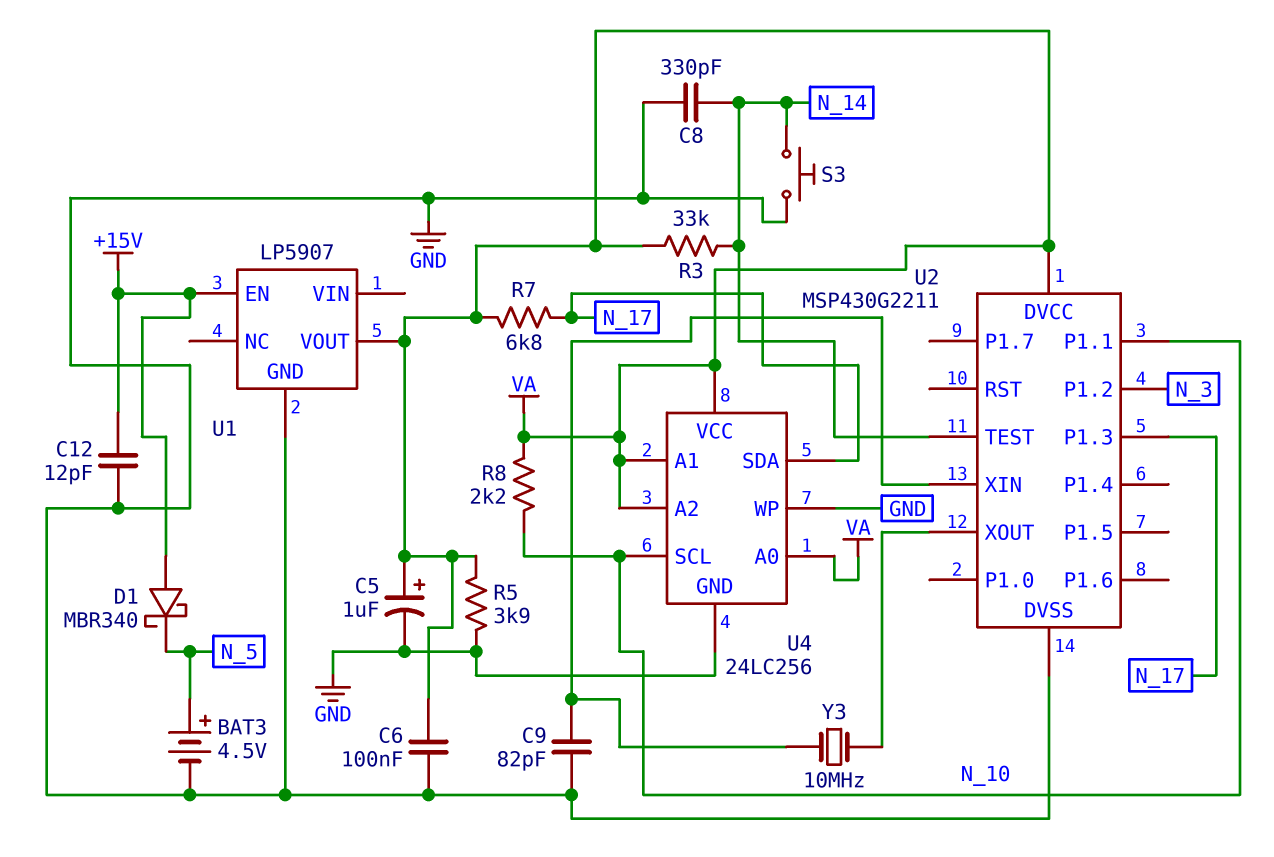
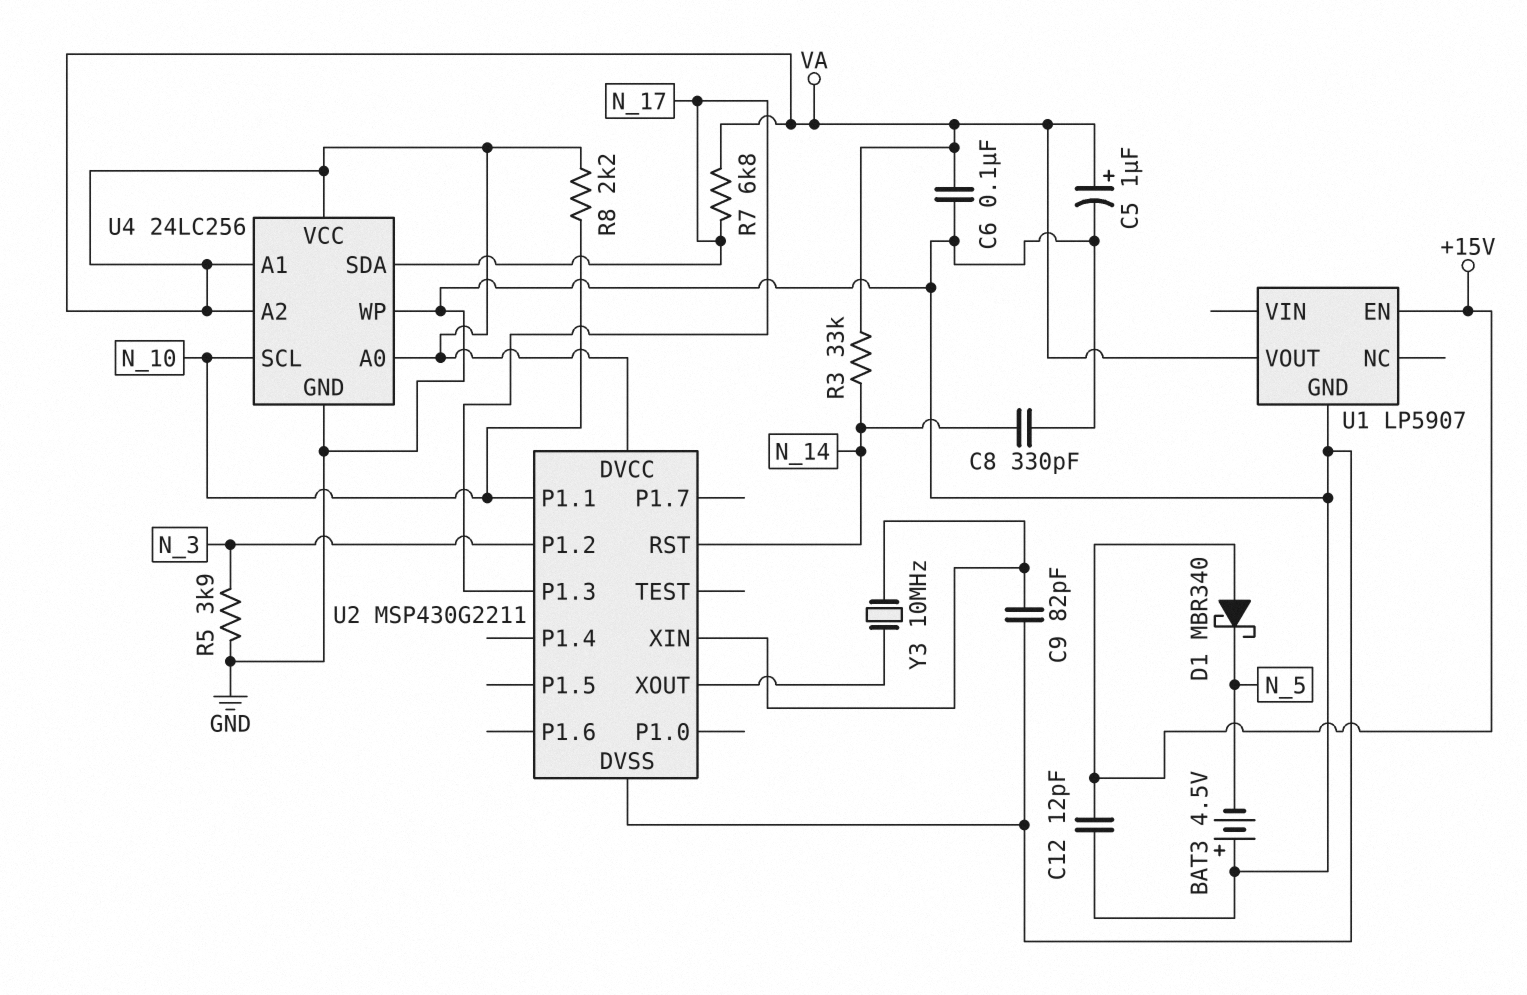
BAT3: 4.5V (plus N_5, minus GND) -> 4.5V (plus GND, minus N_5)
R5: 3.9k (GND, VA) -> 3.9k (GND, N_3)
S3: button (GND, N_14) -> none
U2 pin RST: none -> N_14
U2 pin TEST: N_14 -> none

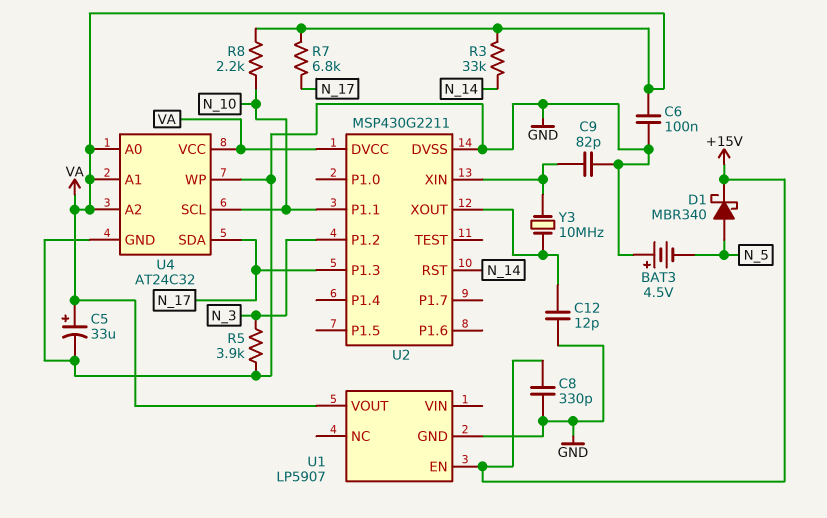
C5: 1uF (plus VA, minus GND) -> 33uF (plus VA, minus GND)
C8: 330pF (GND, N_14) -> 330pF (+15V, GND)
C12: 12pF (+15V, GND) -> 12pF (GND, U2/XOUT)
D1: schottky MBR340 (A +15V, K N_5) -> schottky MBR340 (A N_5, K +15V)
U4: 24LC256 -> AT24C32

